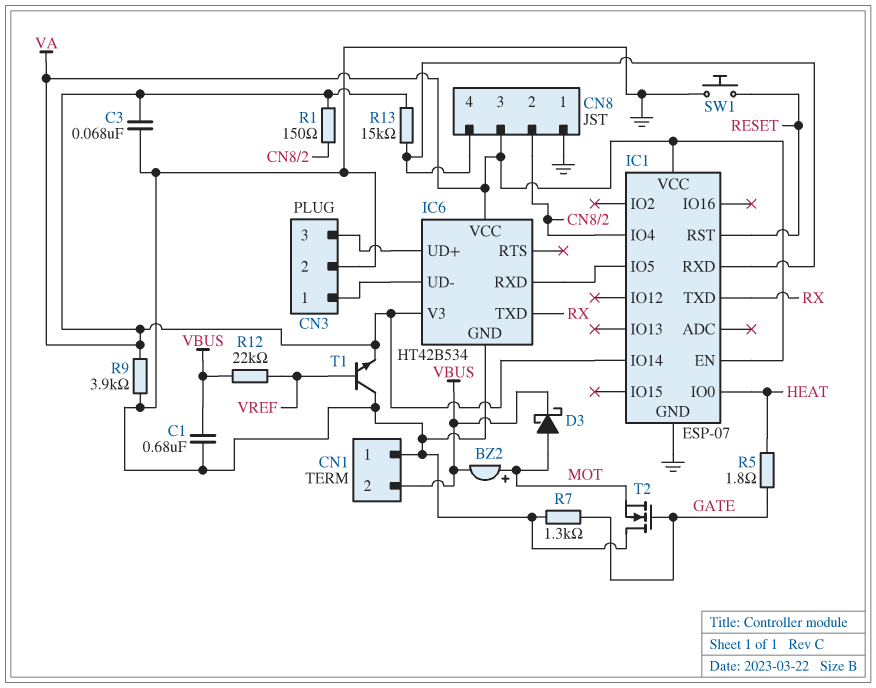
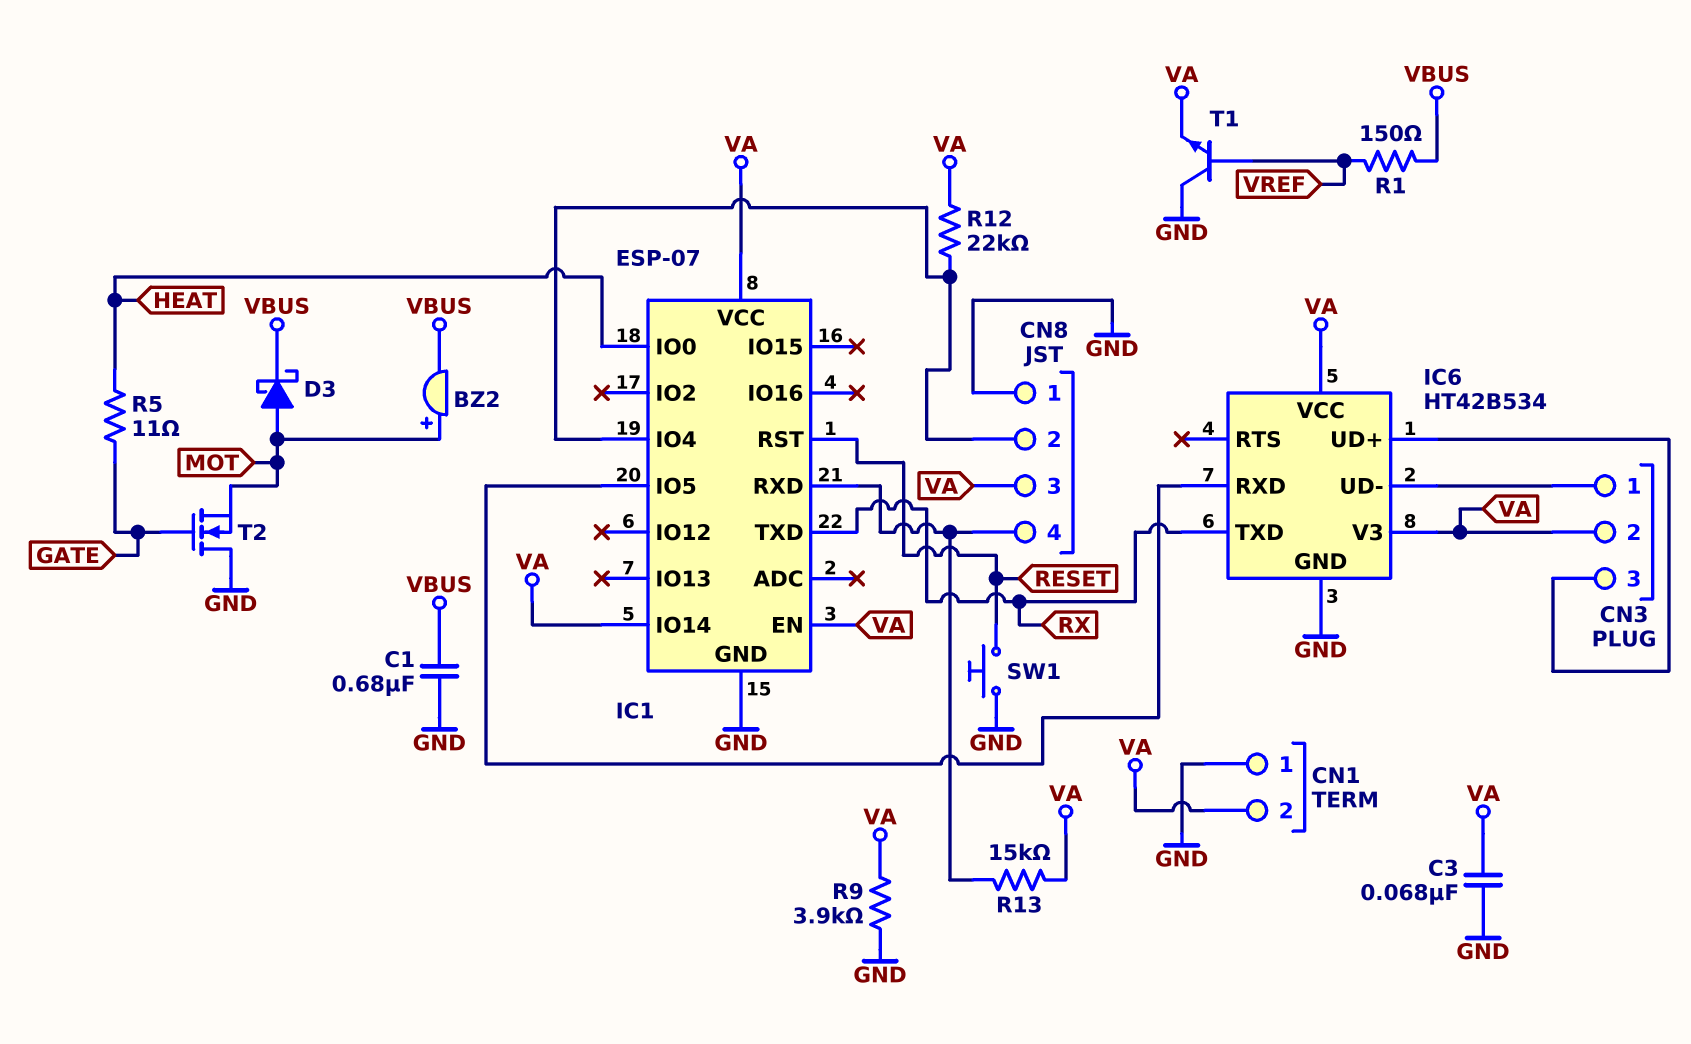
CN1 pin 2: VBUS -> VA
CN3 pin 2: GND -> VA
R1: 150 (CN8/2, VA) -> 150 (VBUS, VREF)
R5: 1.8 (GATE, HEAT) -> 11 (GATE, HEAT)
R7: 1.3k (GATE, GND) -> none
R12: 22k (VBUS, VREF) -> 22k (CN8/2, VA)

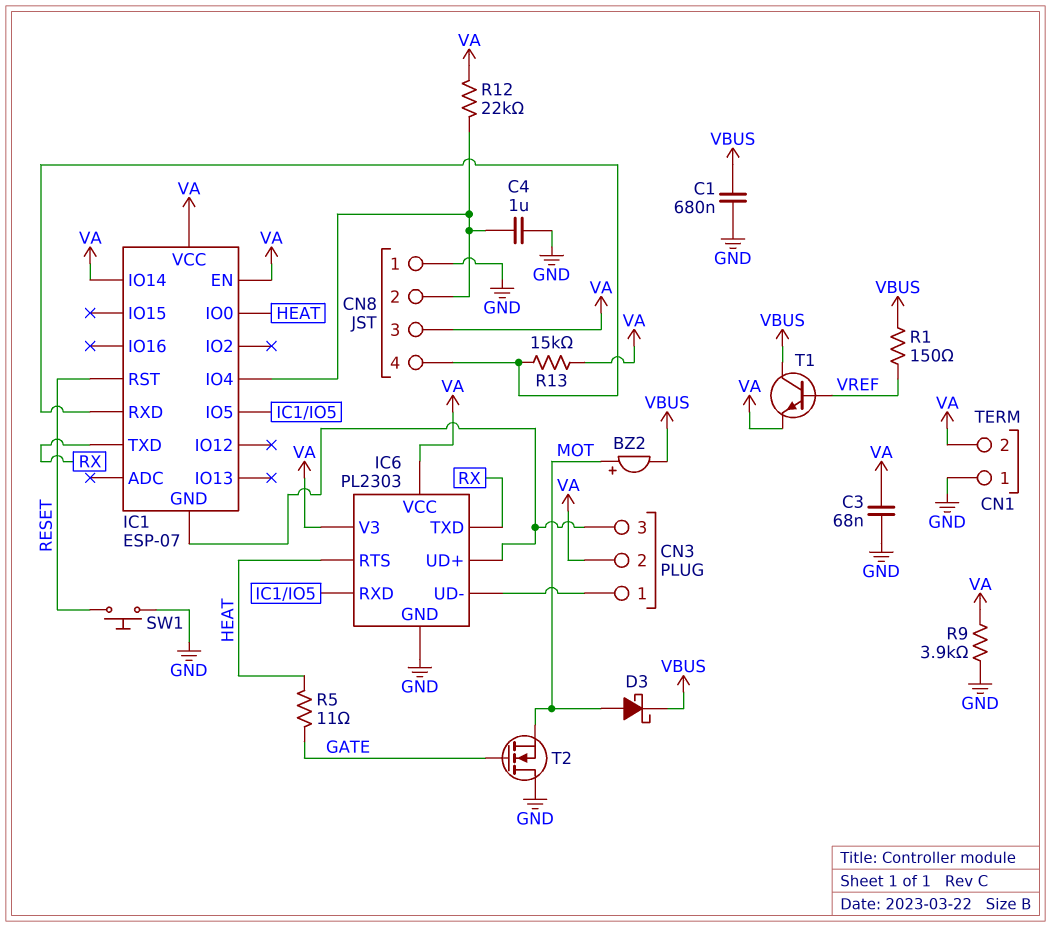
C4: none -> 1uF (CN8/2, GND)
IC1 pin GND: GND -> CN3/3
IC6: HT42B534 -> PL2303
IC6 pin RTS: none -> HEAT
T1: NPN (B VREF, C GND, E VA) -> NPN (B VREF, C VBUS, E VA)

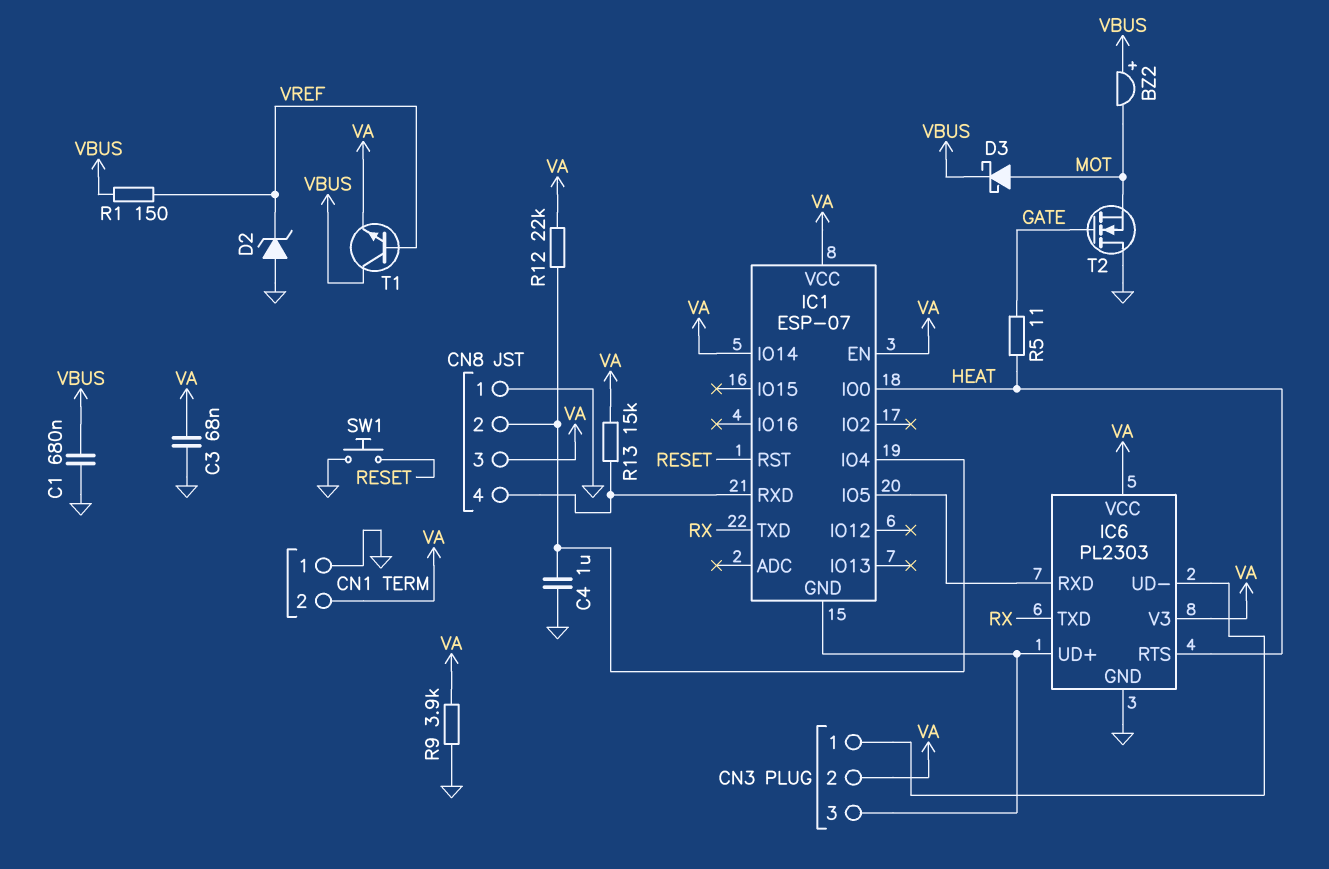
BZ2: buzzer (plus MOT, minus VBUS) -> buzzer (plus VBUS, minus MOT)
D2: none -> zener (A GND, K VREF)

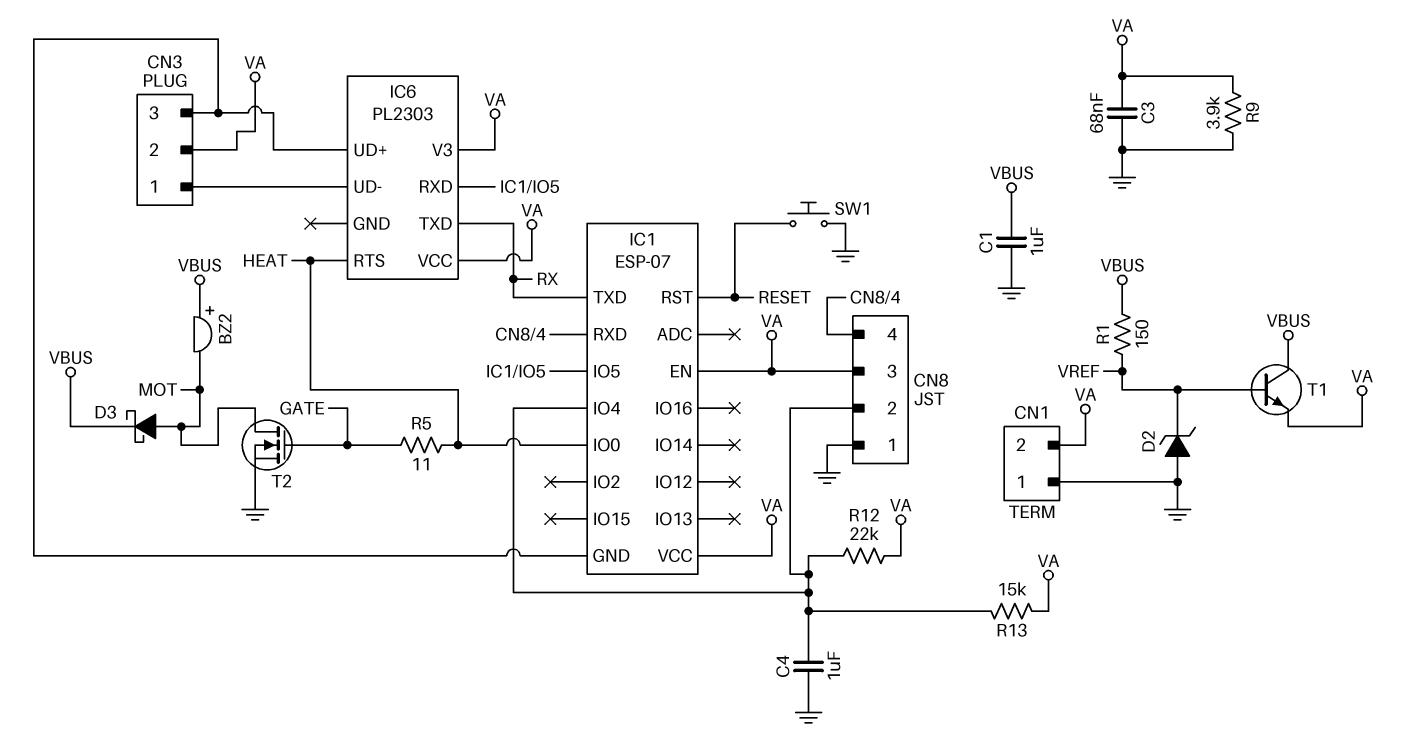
C1: 680nF (GND, VBUS) -> 1uF (GND, VBUS)
IC1 pin IO14: VA -> none
IC6 pin GND: GND -> none
R13: 15k (CN8/4, VA) -> 15k (CN8/2, VA)
T2: NMOS (G GATE, D GND, S MOT) -> NMOS (G GATE, D MOT, S GND)

